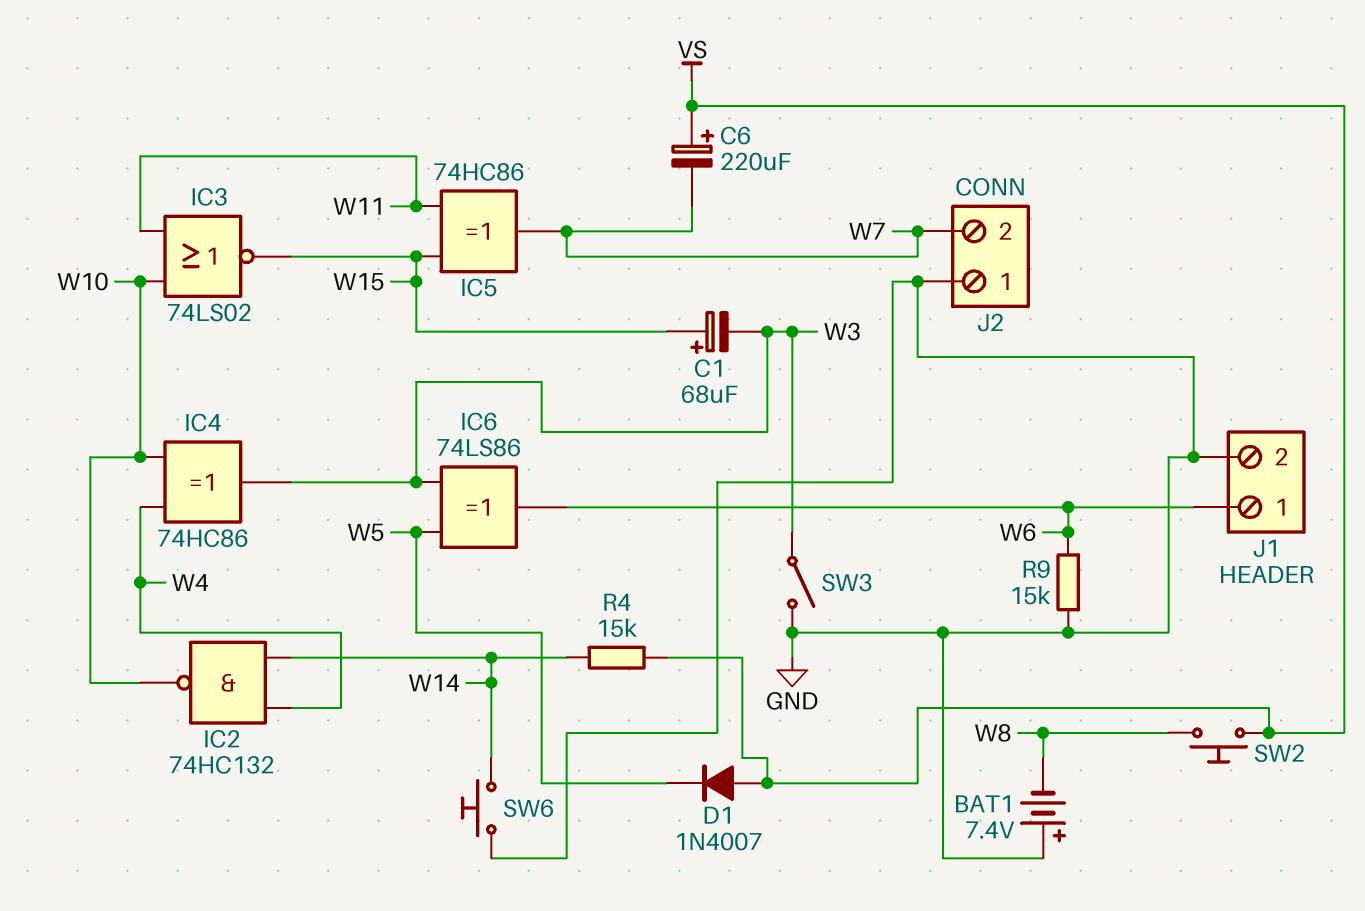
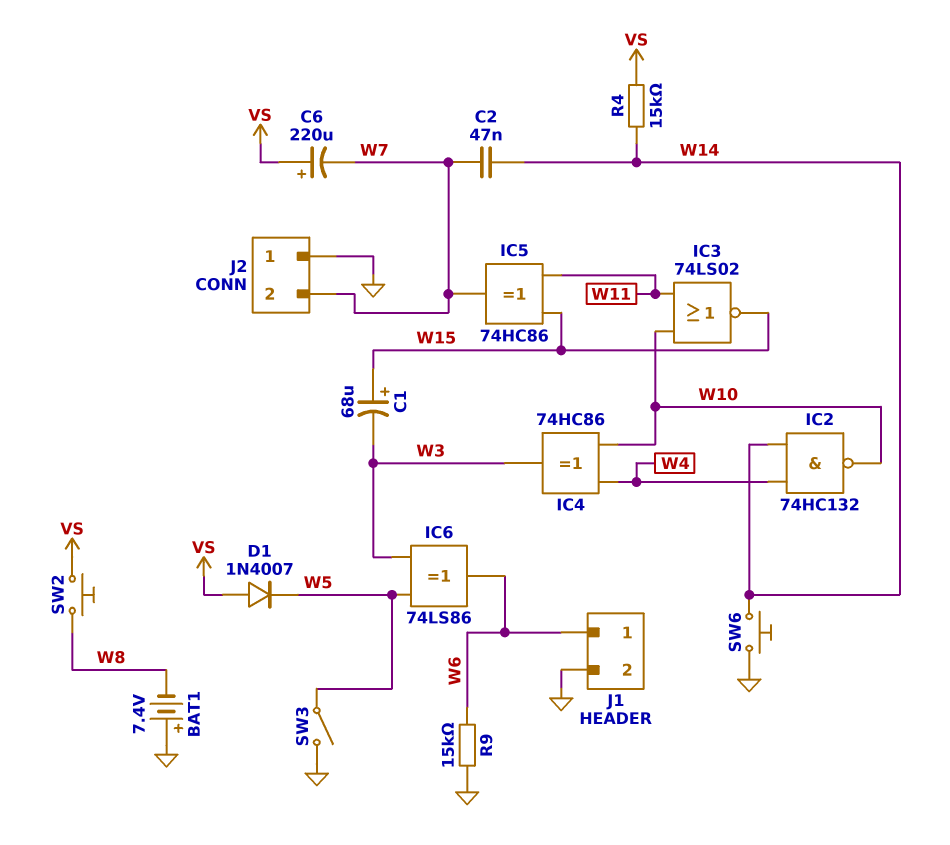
C2: none -> 47nF (W7, W14)
SW3: switch (GND, W3) -> switch (GND, W5)

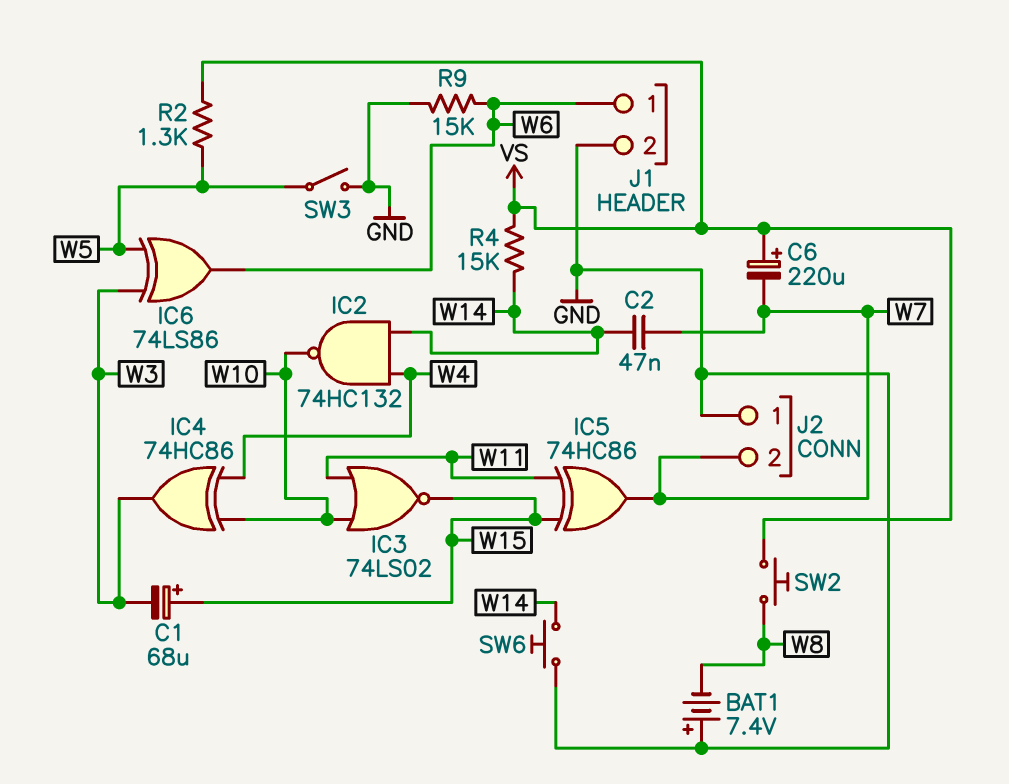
D1: diode 1N4007 (A VS, K W5) -> none
R2: none -> 1.3k (VS, W5)

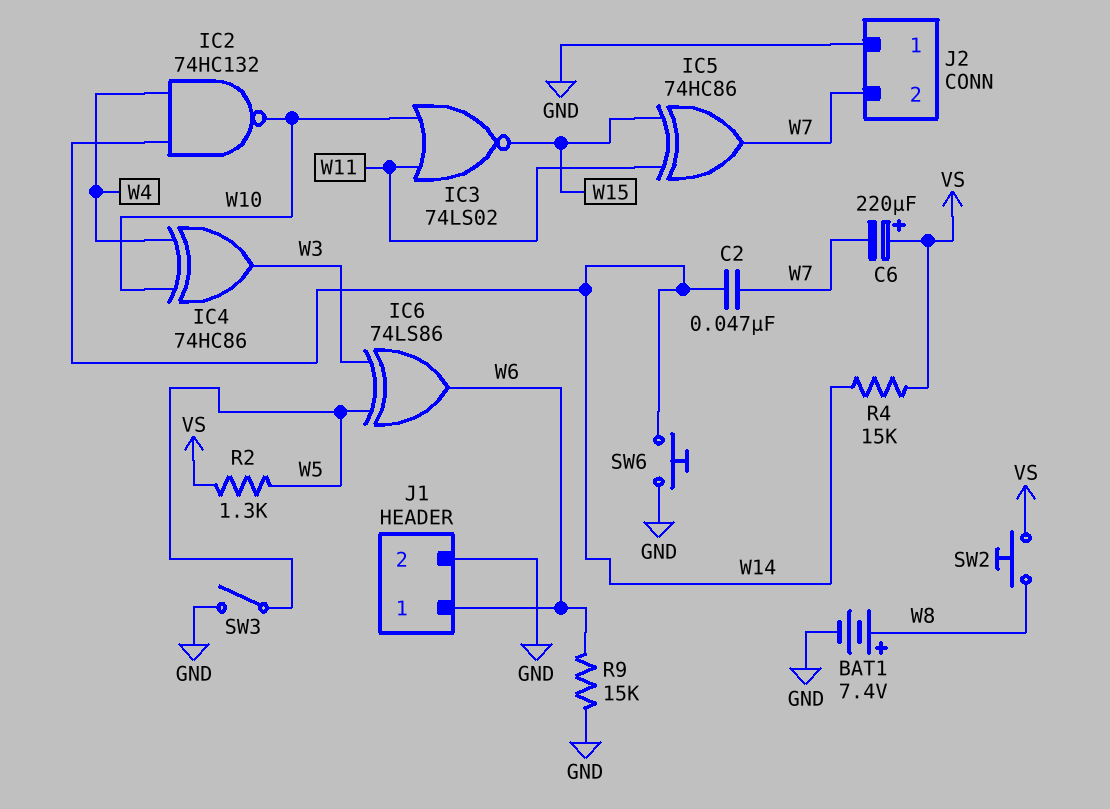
BAT1: 7.4V (plus GND, minus W8) -> 7.4V (plus W8, minus GND)
C1: 68uF (plus W15, minus W3) -> none

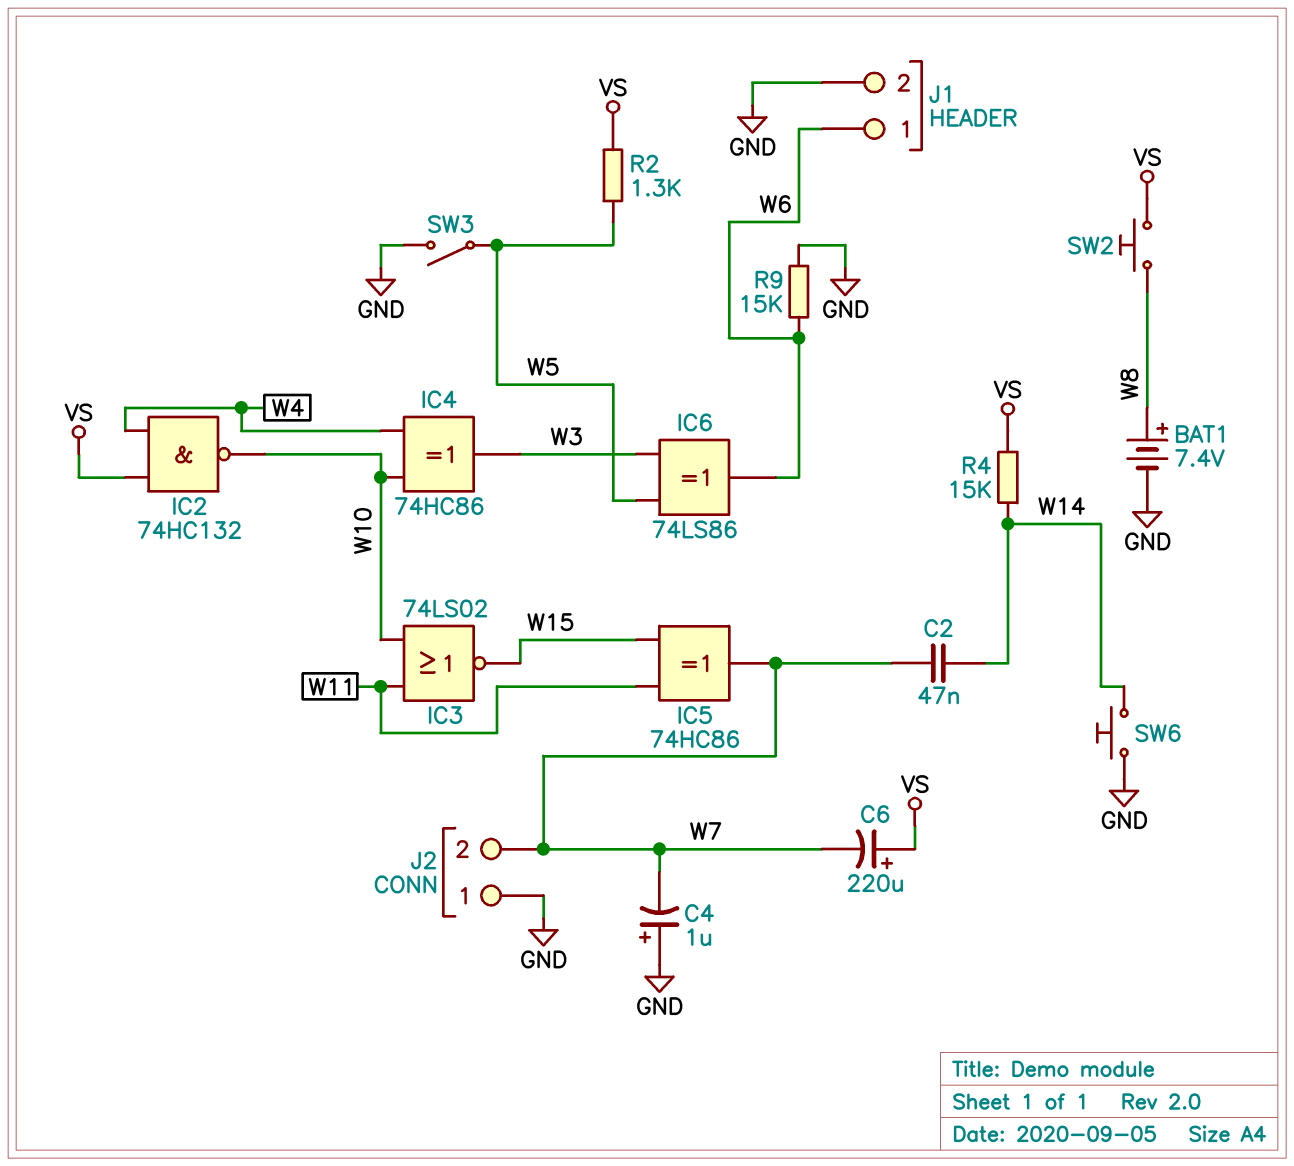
C4: none -> 1uF (plus GND, minus W7)
IC2: NAND 74HC132 (in W4, in W14, out W10) -> NAND 74HC132 (in VS, in W4, out W10)

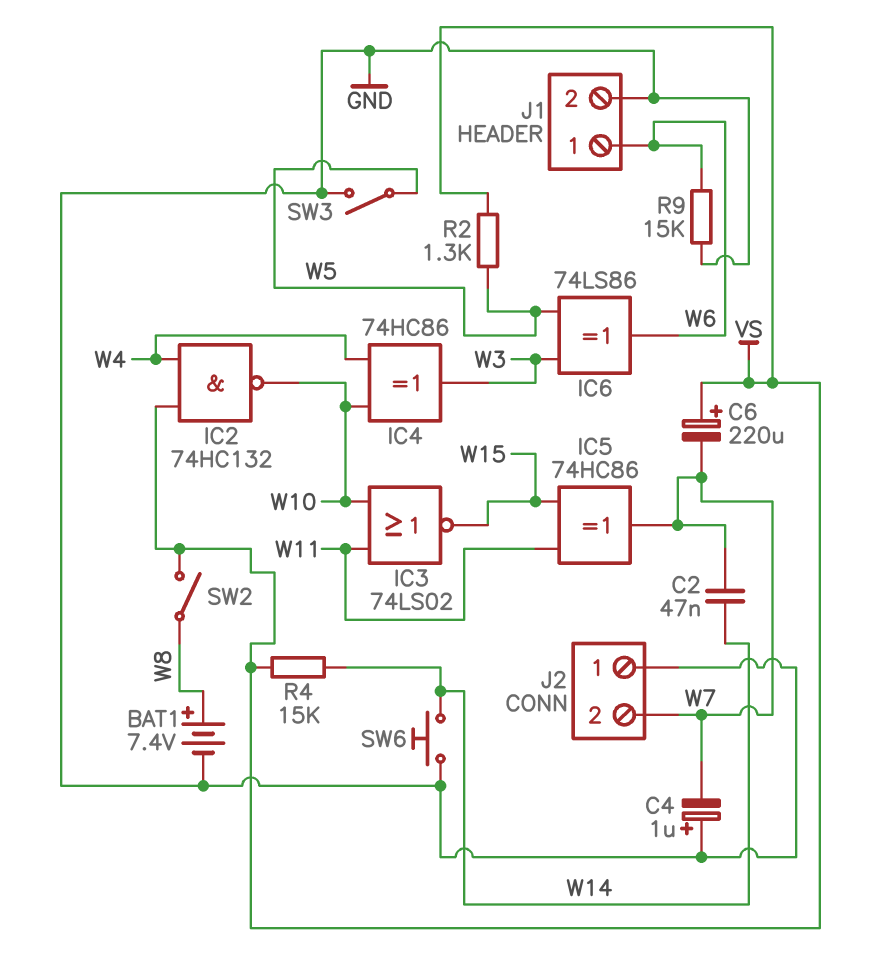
SW2: button (VS, W8) -> switch (VS, W8)

